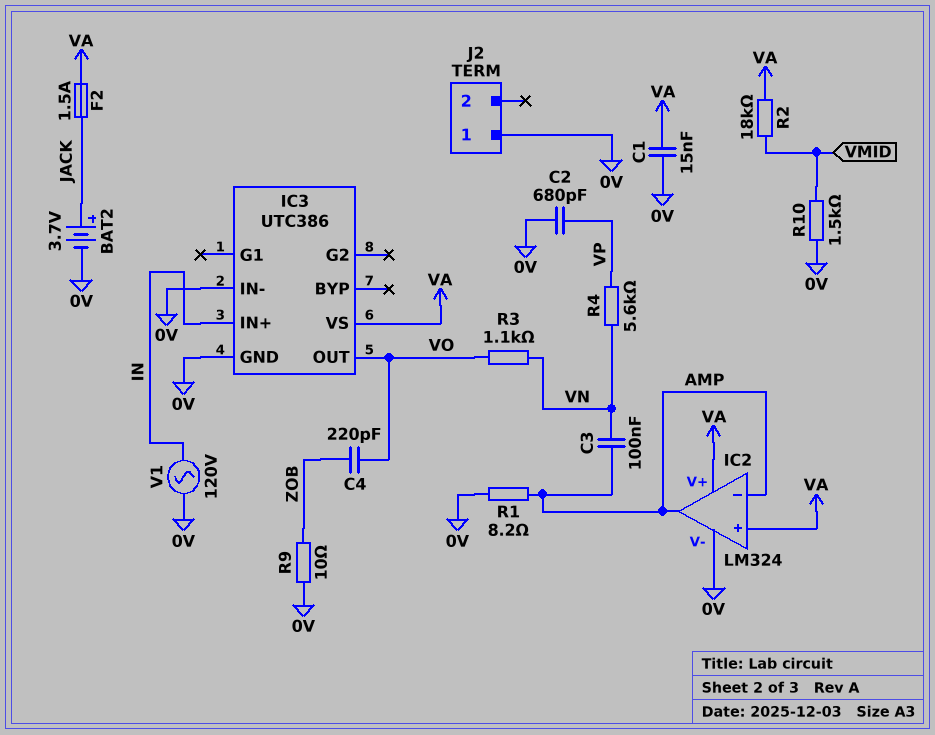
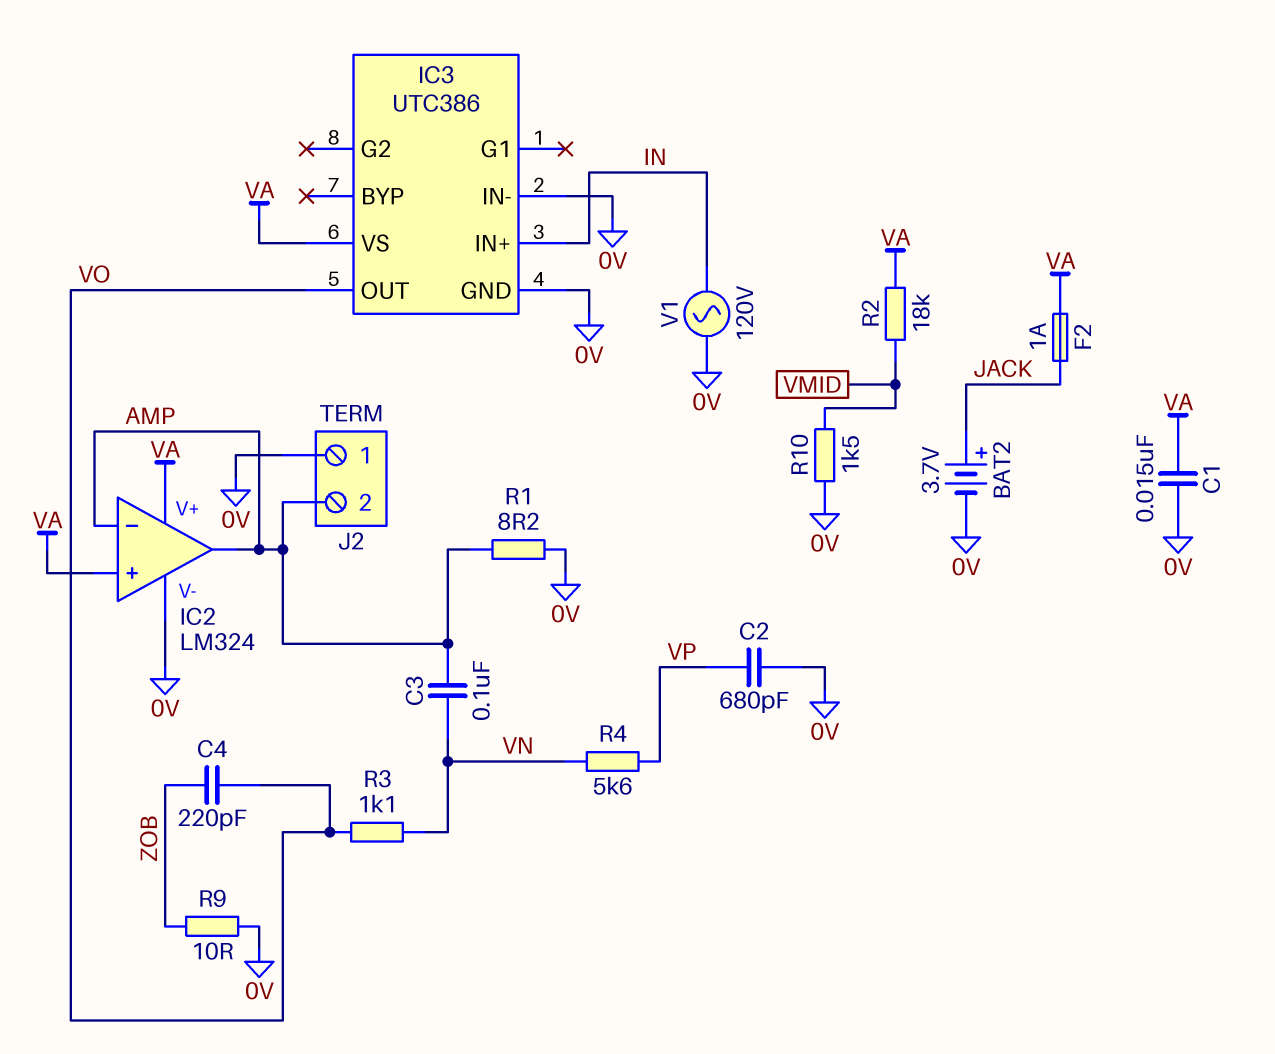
F2: 1.5A (JACK, VA) -> 1A (JACK, VA)
J2 pin 2: none -> AMP

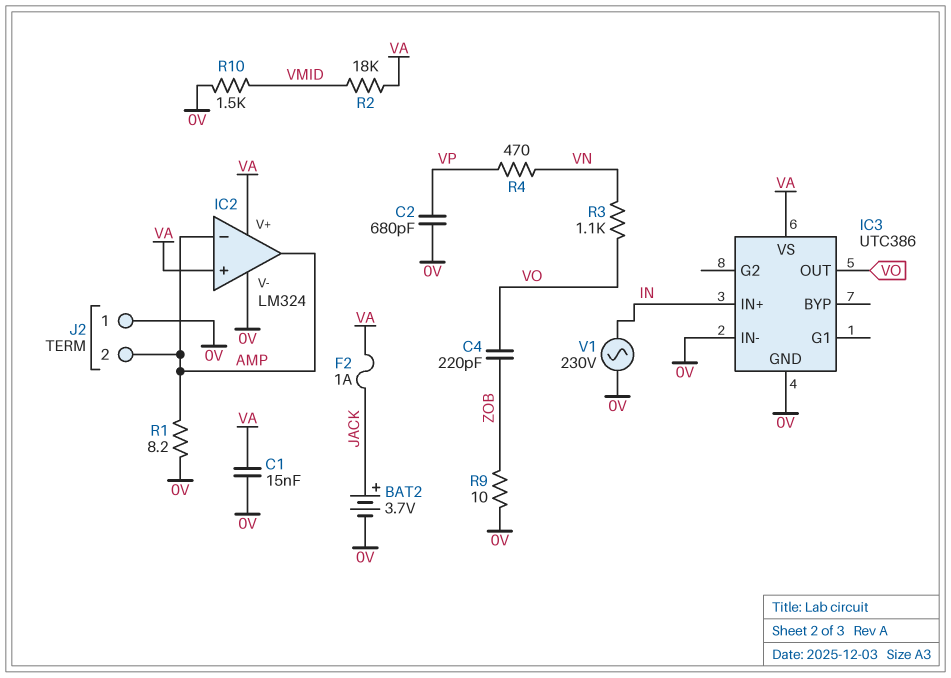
C3: 100nF (AMP, VN) -> none
R4: 5.6k (VN, VP) -> 470 (VN, VP)
V1: AC 120V (0V, IN) -> AC 230V (0V, IN)

